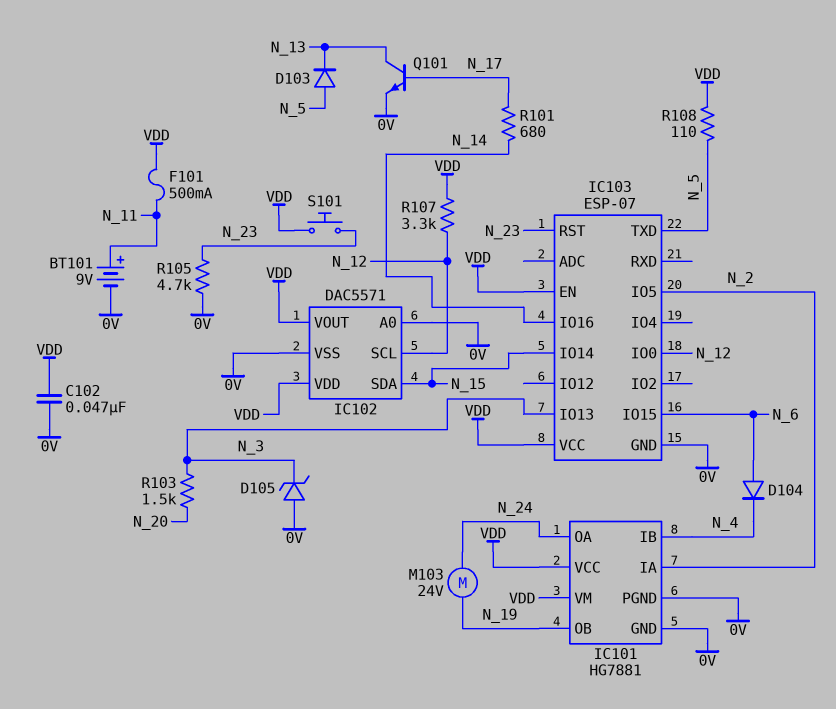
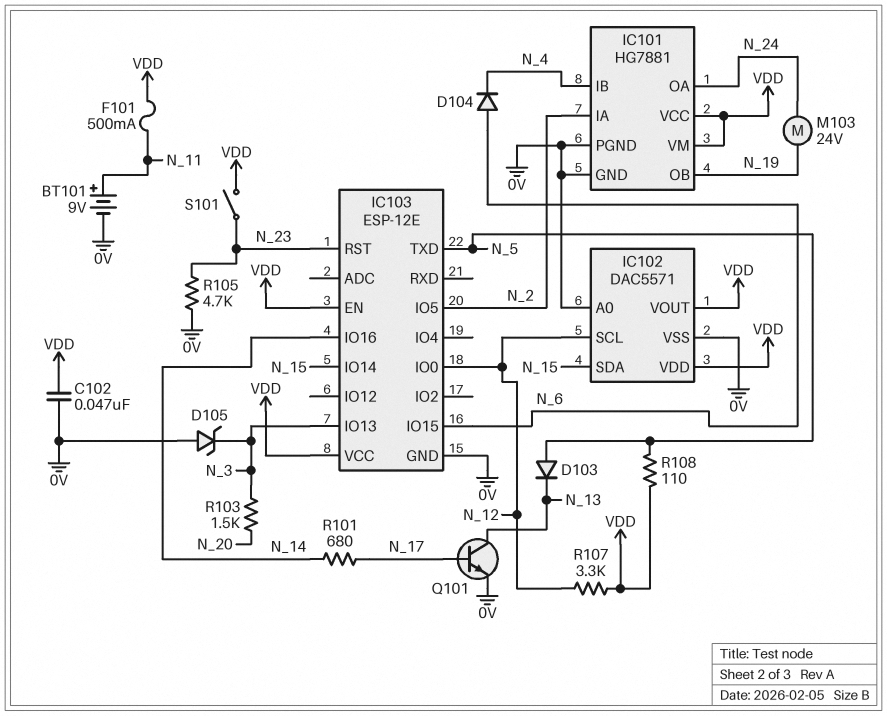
IC103: ESP-07 -> ESP-12E
S101: button (N_23, VDD) -> switch (N_23, VDD)

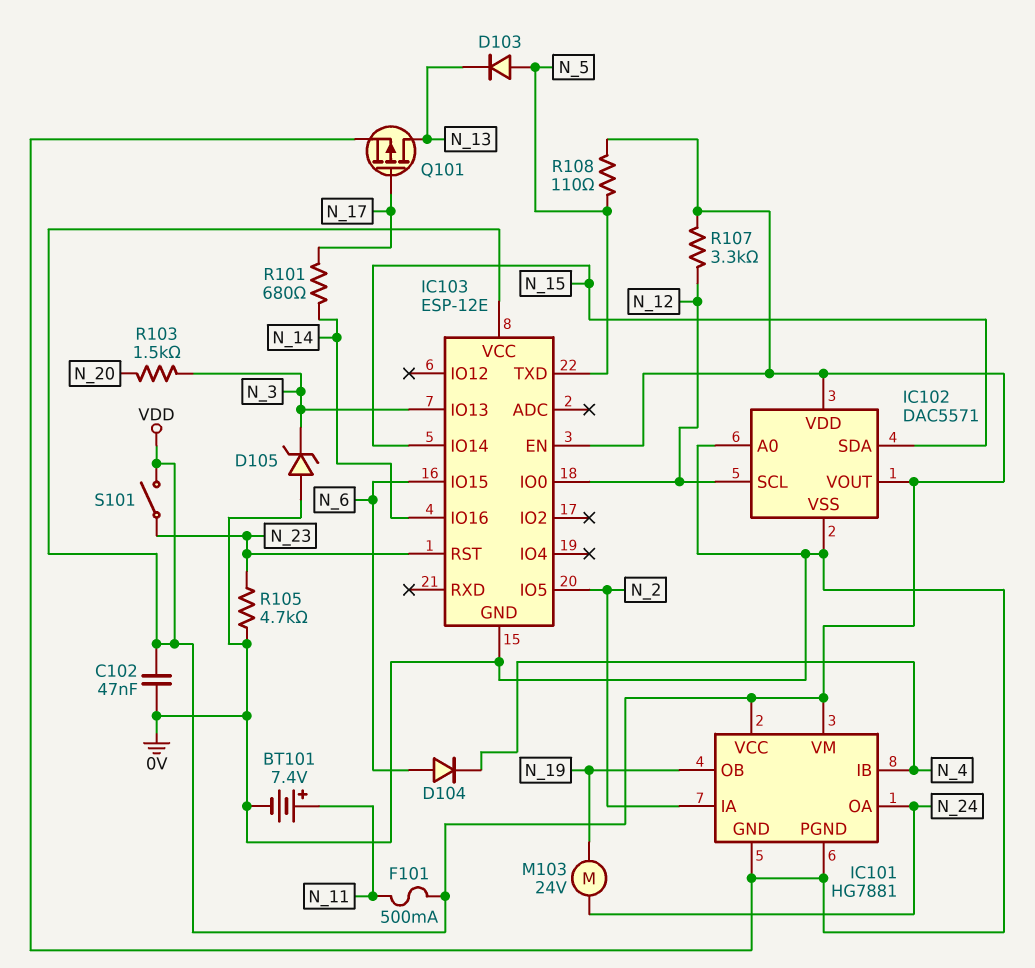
BT101: 9V (plus N_11, minus 0V) -> 7.4V (plus N_11, minus 0V)
Q101: NPN (B N_17, C N_13, E 0V) -> PMOS (G N_17, D N_13, S 0V)

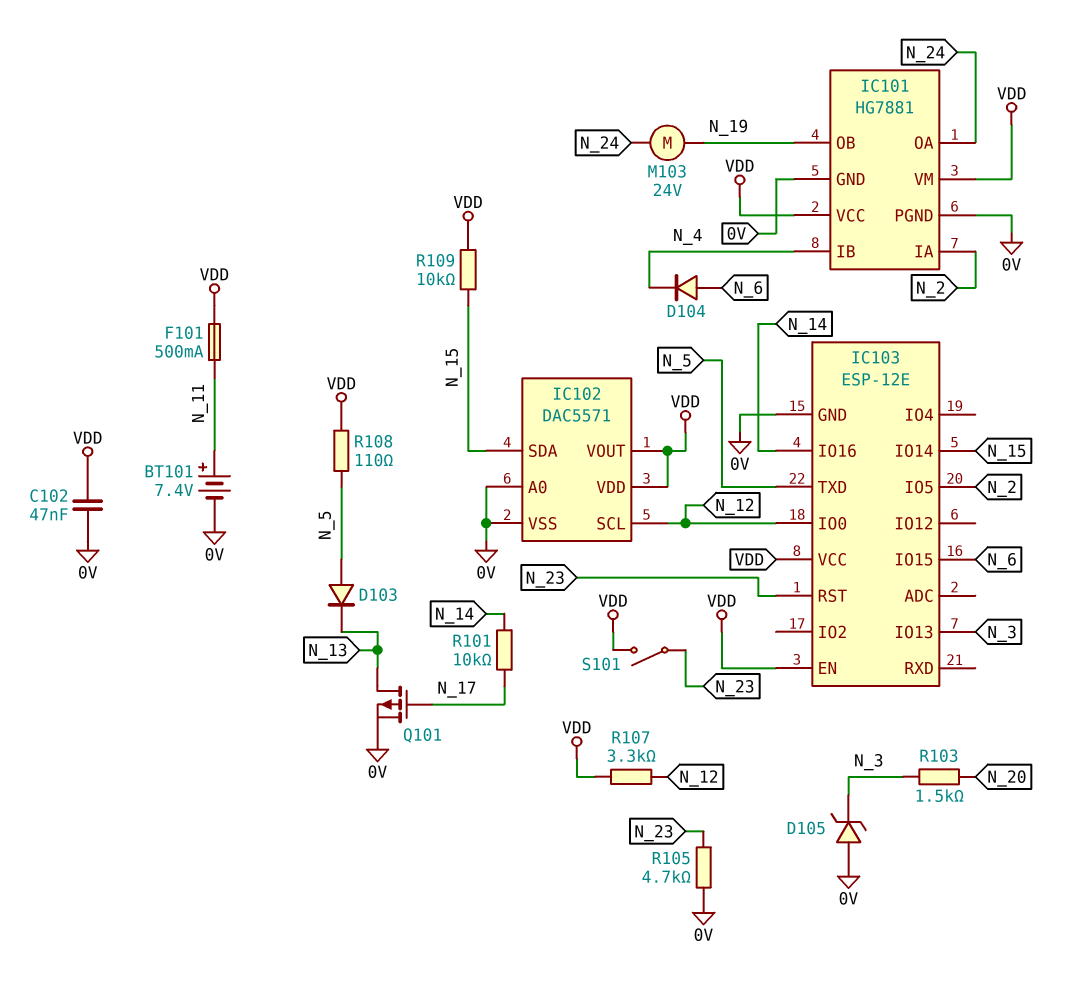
R101: 680 (N_14, N_17) -> 10k (N_14, N_17)
R109: none -> 10k (N_15, VDD)

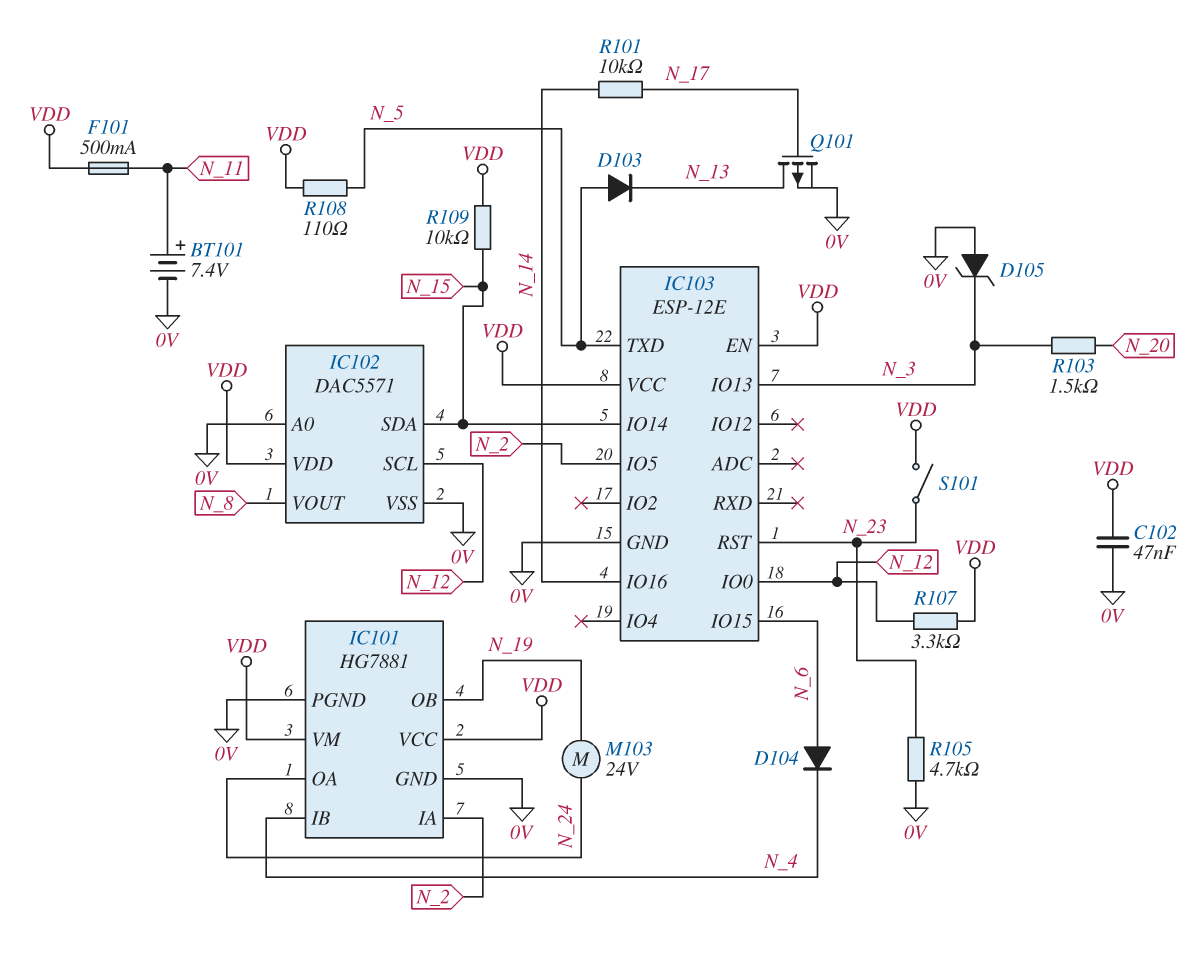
IC102 pin VOUT: VDD -> N_8

